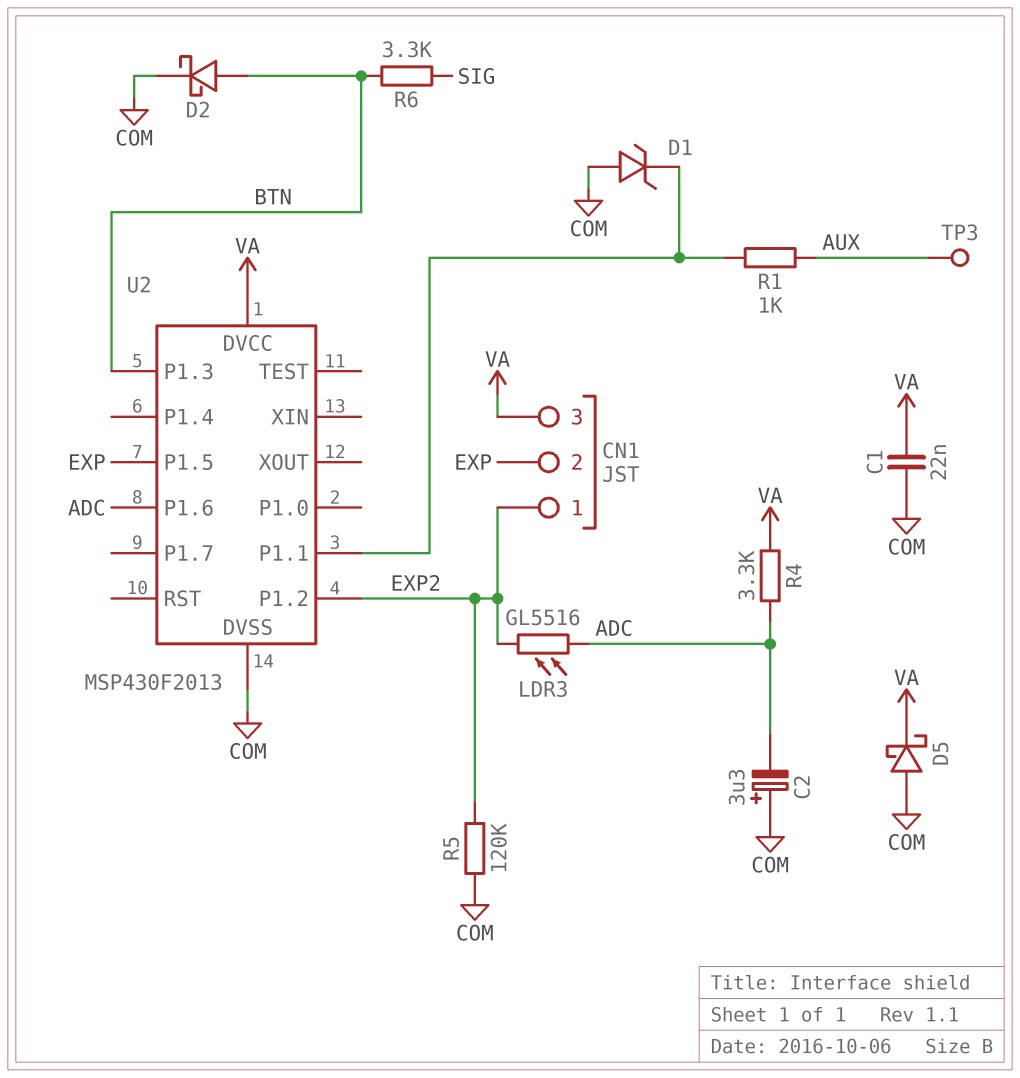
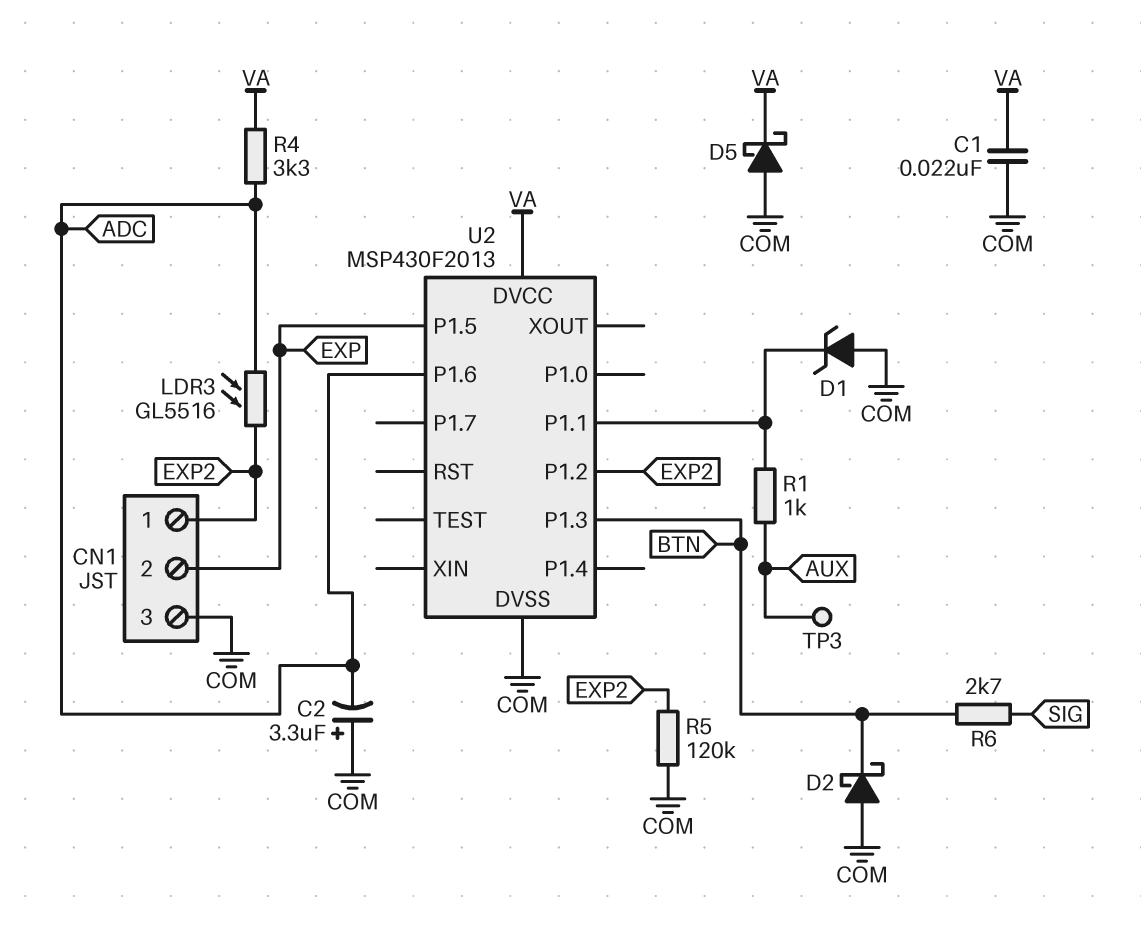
CN1 pin 3: VA -> COM
D2: schottky (A BTN, K COM) -> schottky (A COM, K BTN)
R6: 3.3k (BTN, SIG) -> 2.7k (BTN, SIG)

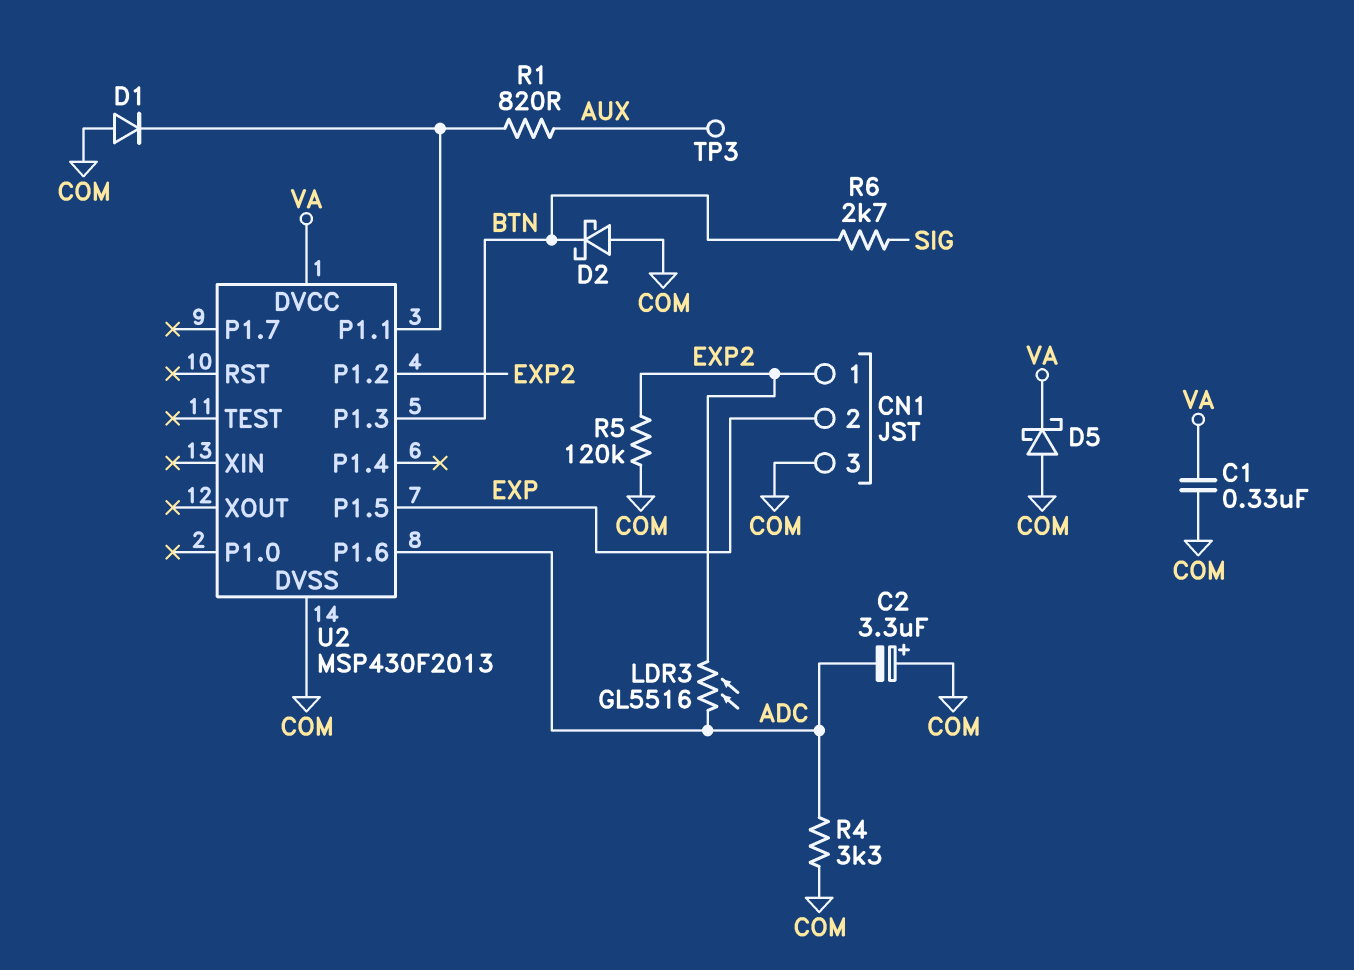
C1: 22nF (COM, VA) -> 330nF (COM, VA)
D1: zener (A COM, K U2/P1.1) -> diode (A COM, K U2/P1.1)
R1: 1k (AUX, U2/P1.1) -> 820 (AUX, U2/P1.1)
R4: 3.3k (ADC, VA) -> 3.3k (ADC, COM)

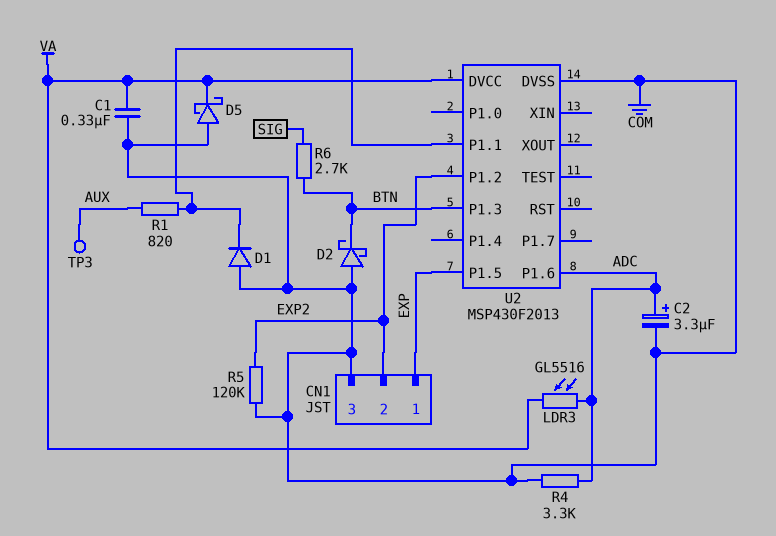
C2: 3.3uF (plus COM, minus ADC) -> 3.3uF (plus ADC, minus COM)
CN1 pin 1: EXP2 -> EXP
CN1 pin 2: EXP -> EXP2
LDR3: GL5516 (ADC, EXP2) -> GL5516 (ADC, VA)

